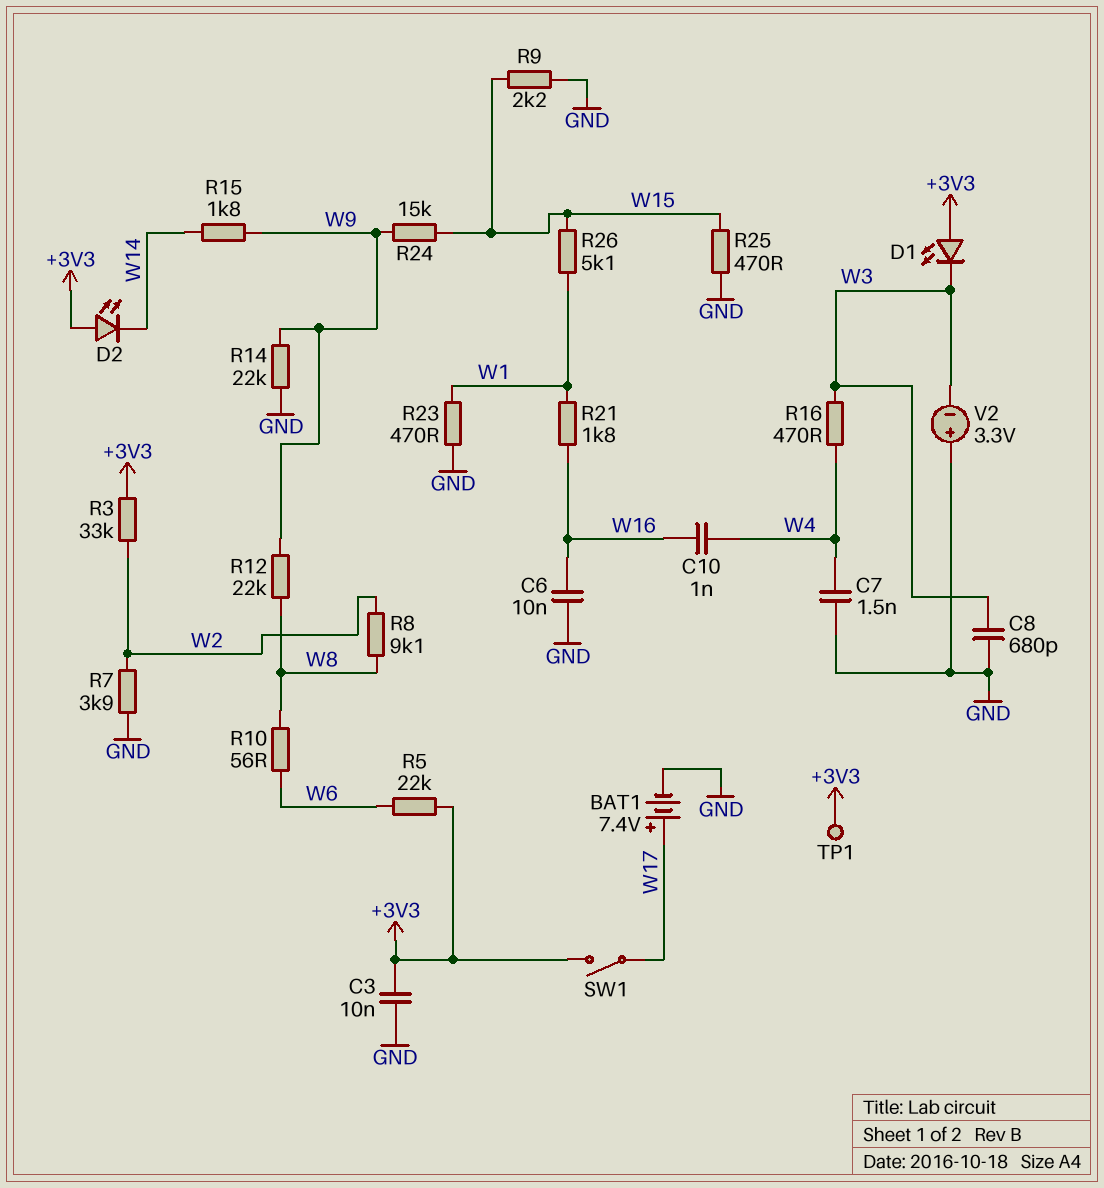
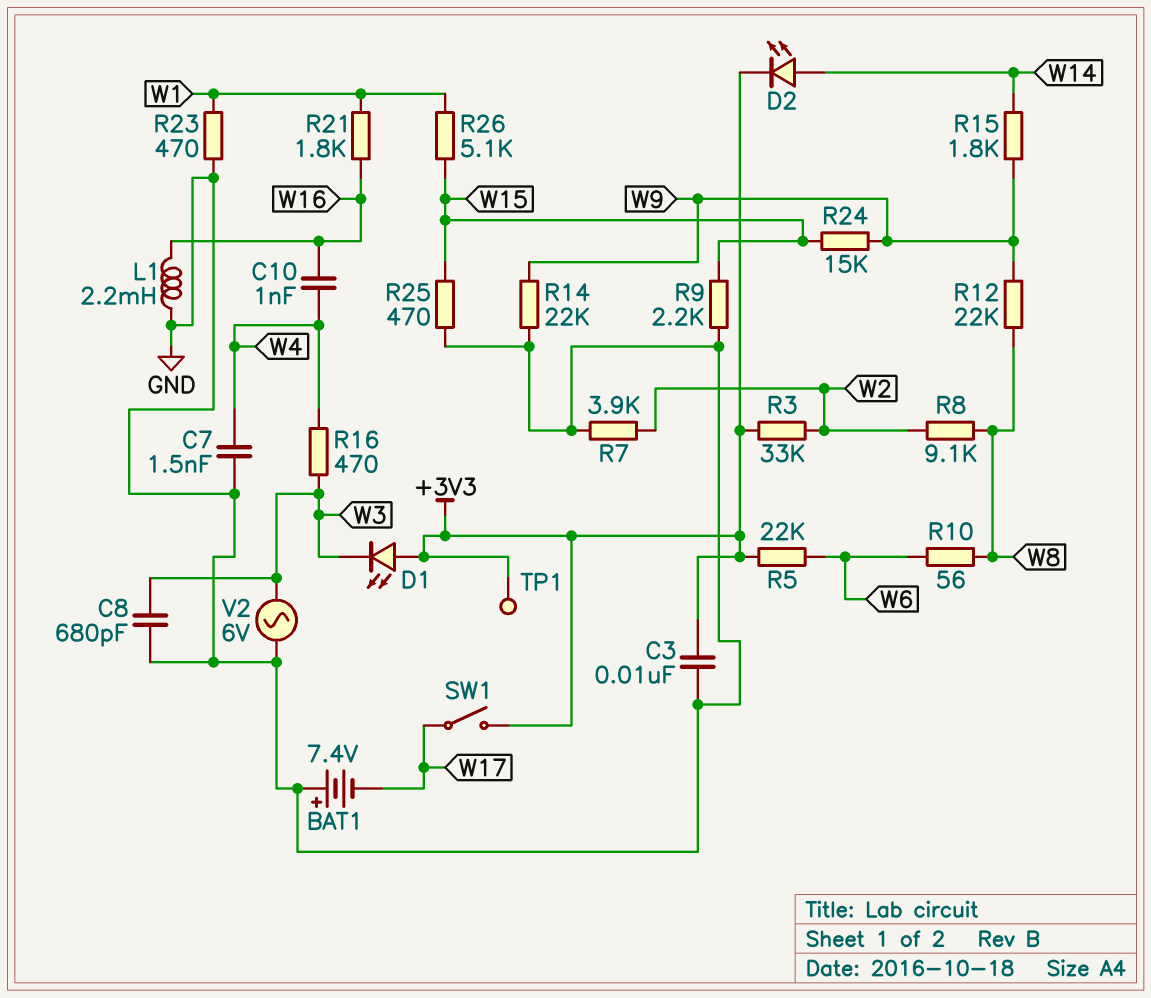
BAT1: 7.4V (plus W17, minus GND) -> 7.4V (plus GND, minus W17)
C6: 10nF (GND, W16) -> none
D2: LED (A +3V3, K W14) -> LED (A W14, K +3V3)
L1: none -> 2.2mH (GND, W16)
V2: 3.3V (plus GND, minus W3) -> AC 6V (GND, W3)

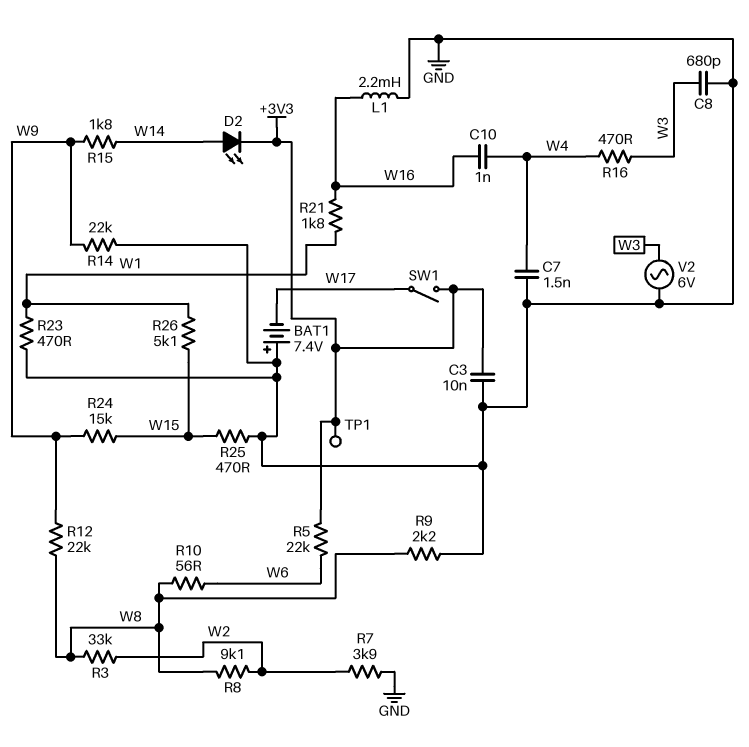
D1: LED (A +3V3, K W3) -> none
R3: 33k (+3V3, W2) -> 33k (W2, W8)
R9: 2.2k (GND, W15) -> 2.2k (GND, W8)

